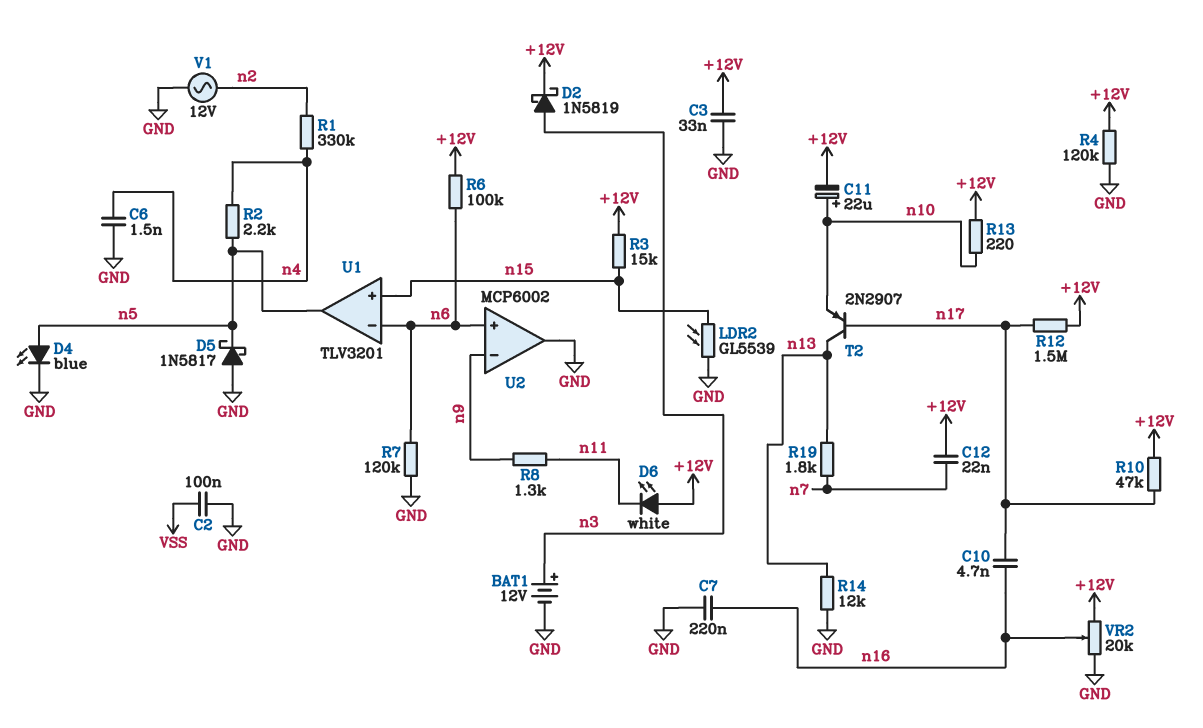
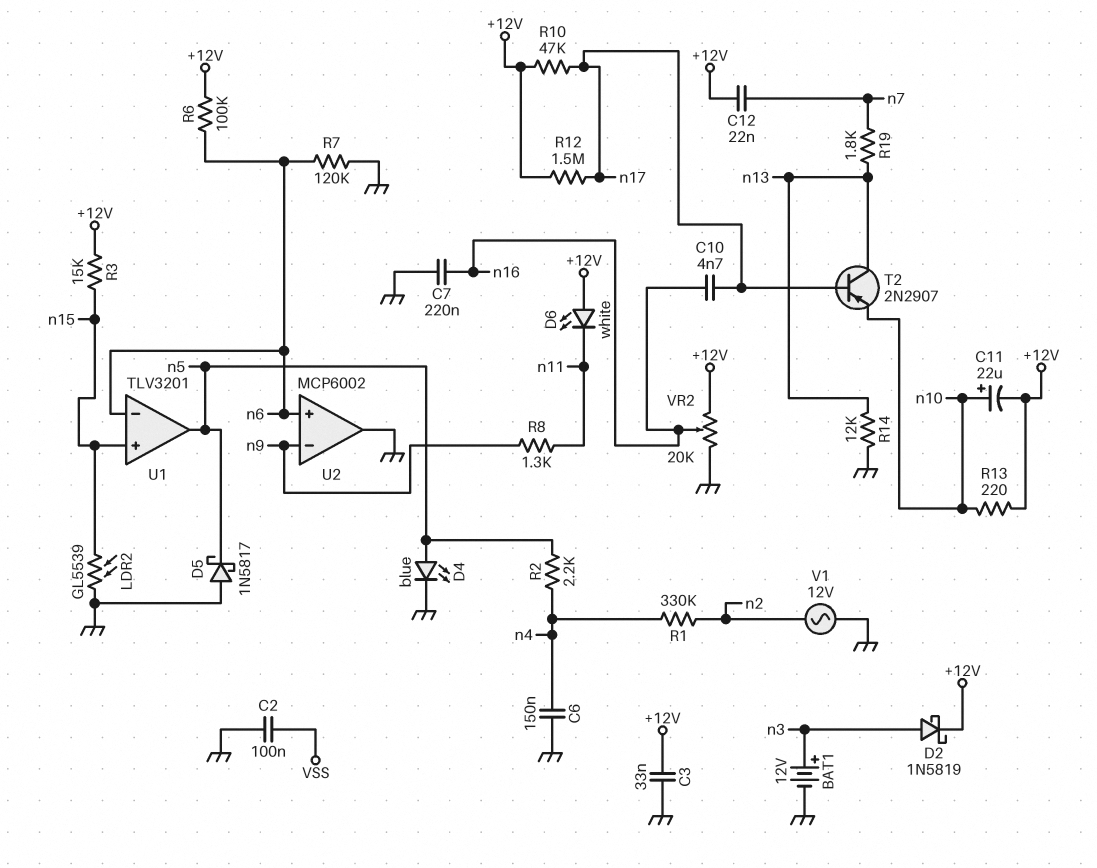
C6: 1.5nF (GND, n4) -> 150nF (GND, n4)
R4: 120k (+12V, GND) -> none

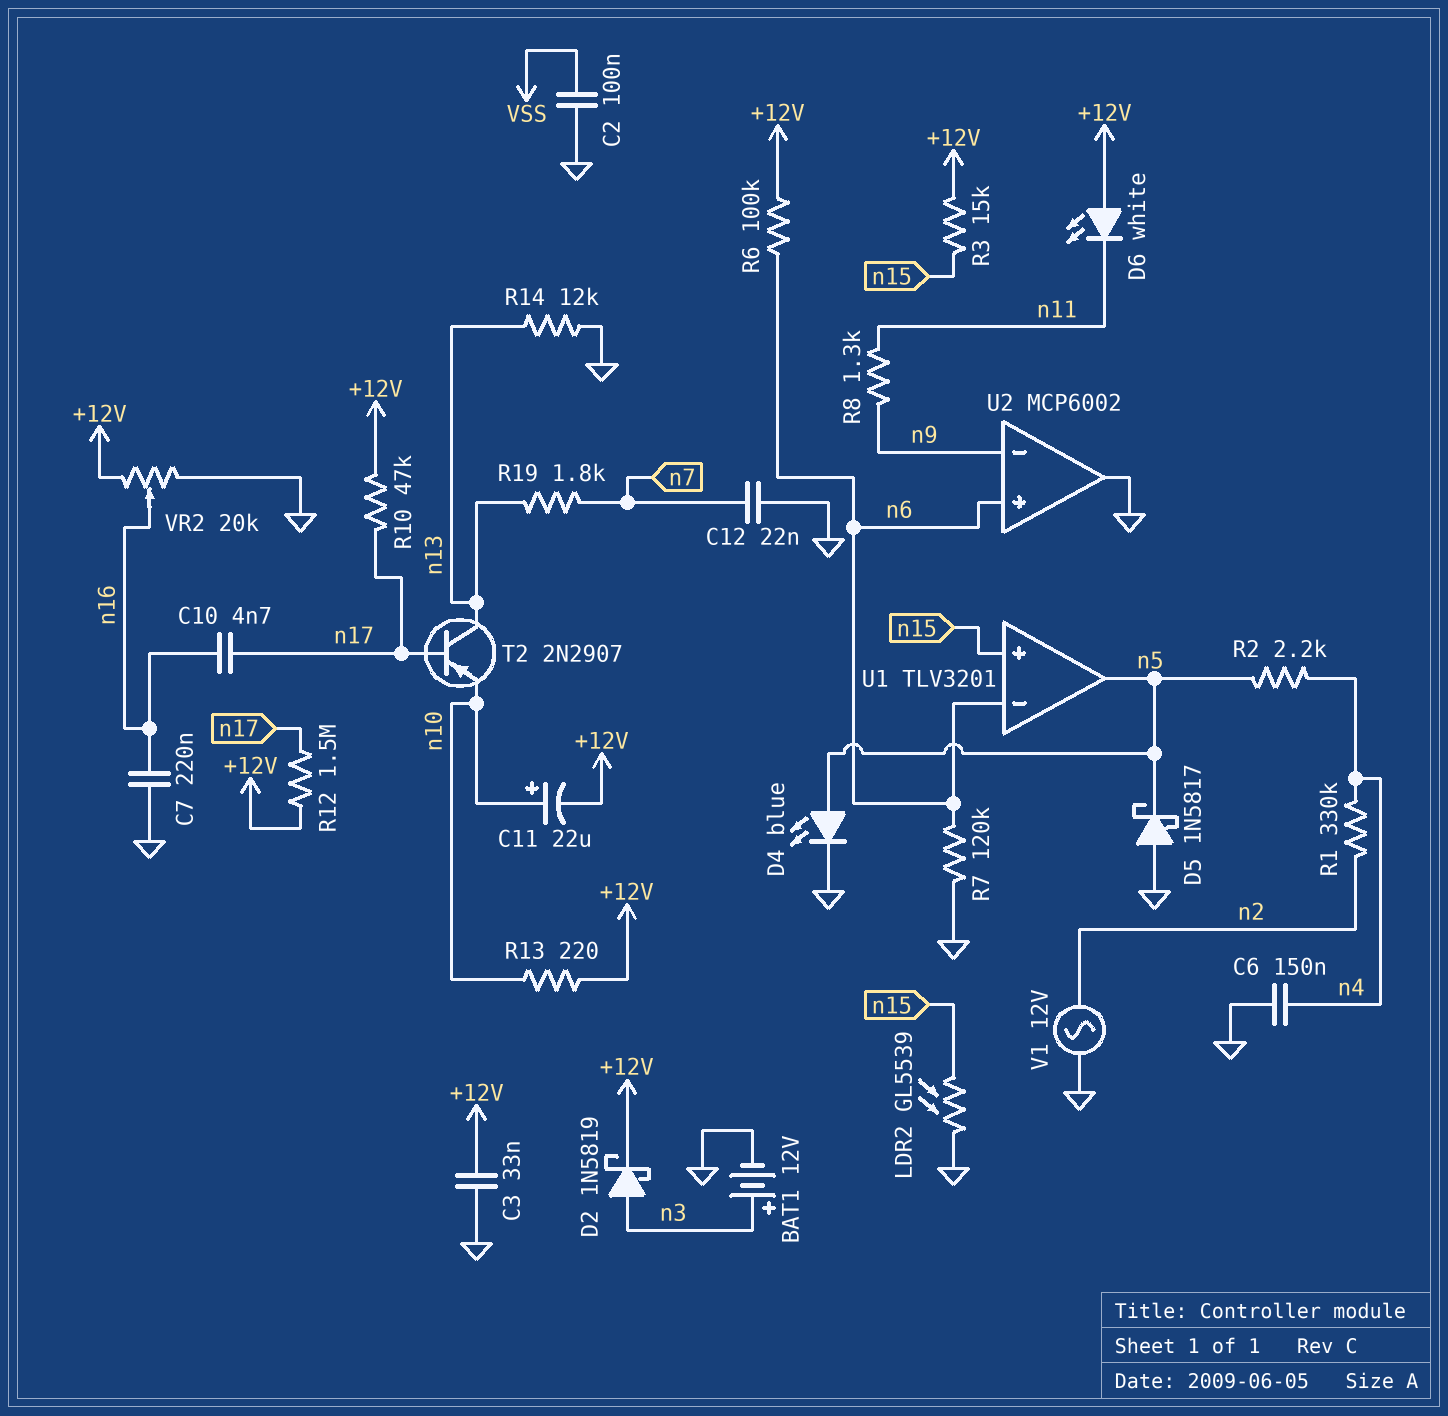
C12: 22nF (+12V, n7) -> 22nF (GND, n7)

